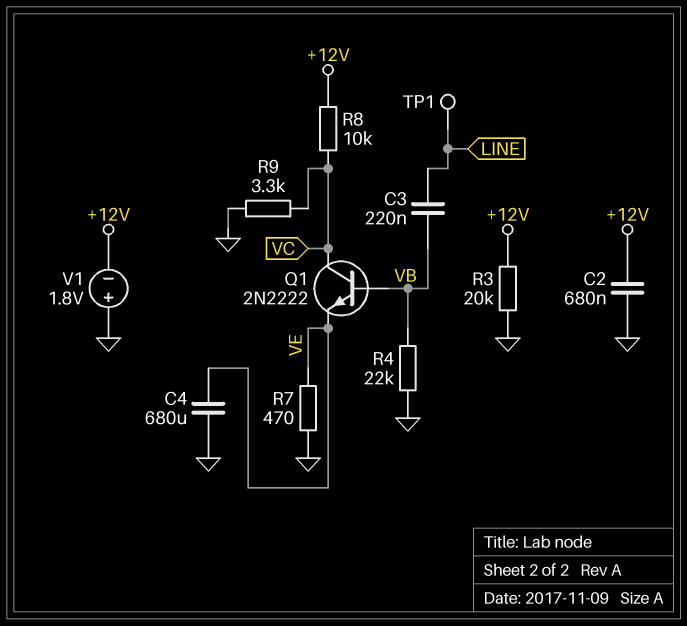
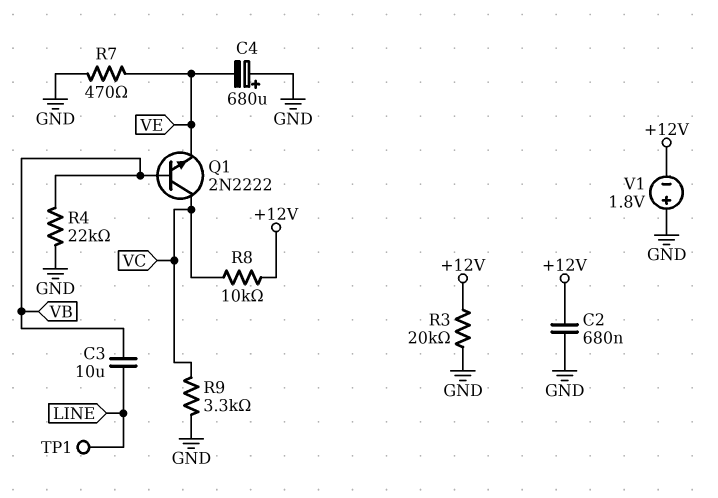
C3: 220nF (LINE, VB) -> 10uF (LINE, VB)
C4: 680uF (GND, VE) -> 680uF (plus GND, minus VE)

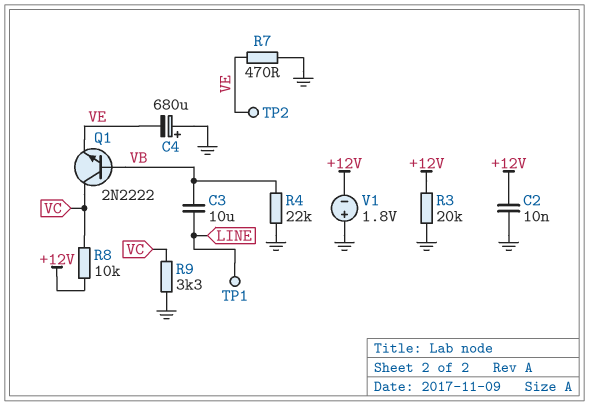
C2: 680nF (+12V, GND) -> 10nF (+12V, GND)
TP2: none -> test point (VE)

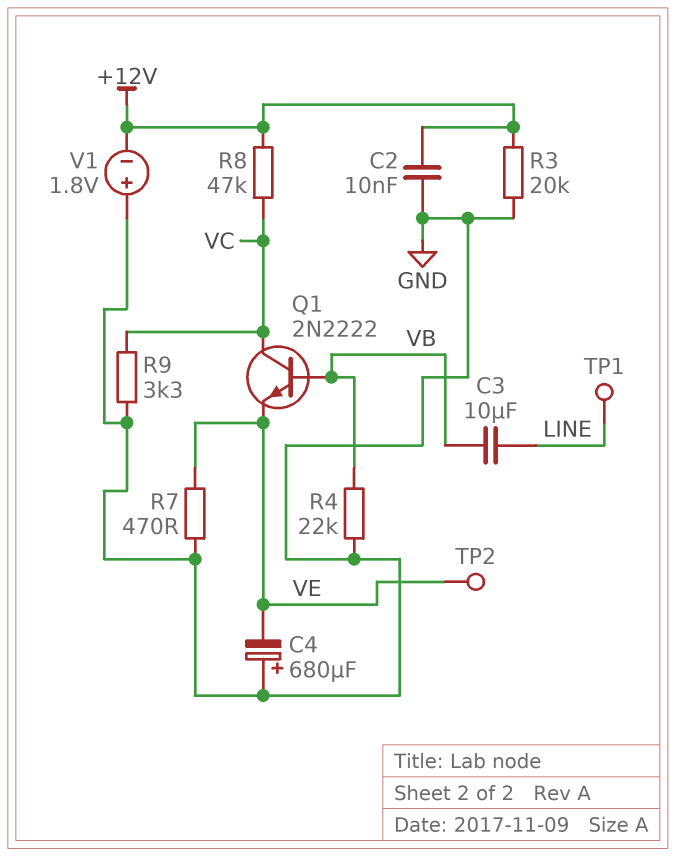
R8: 10k (+12V, VC) -> 47k (+12V, VC)

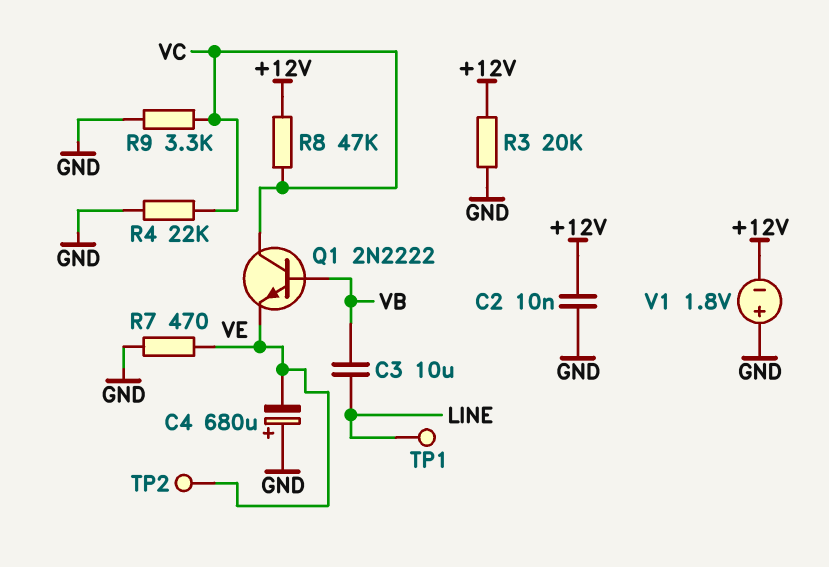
R4: 22k (GND, VB) -> 22k (GND, VC)

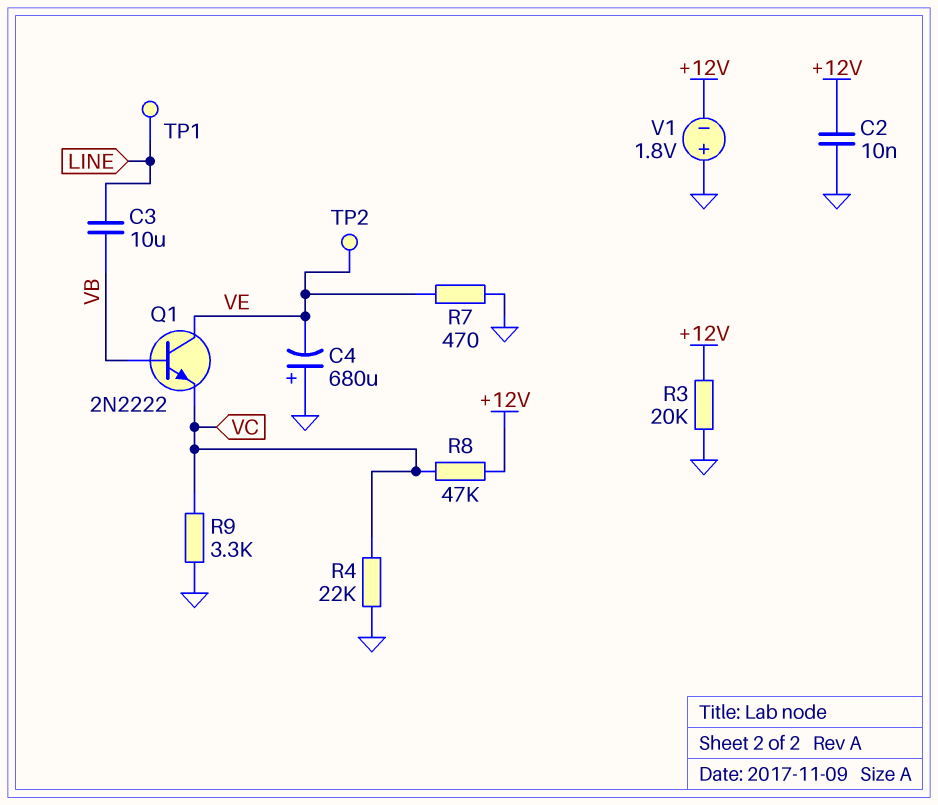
Q1: NPN 2N2222 (B VB, C VC, E VE) -> NPN 2N2222 (B VB, C VE, E VC)

